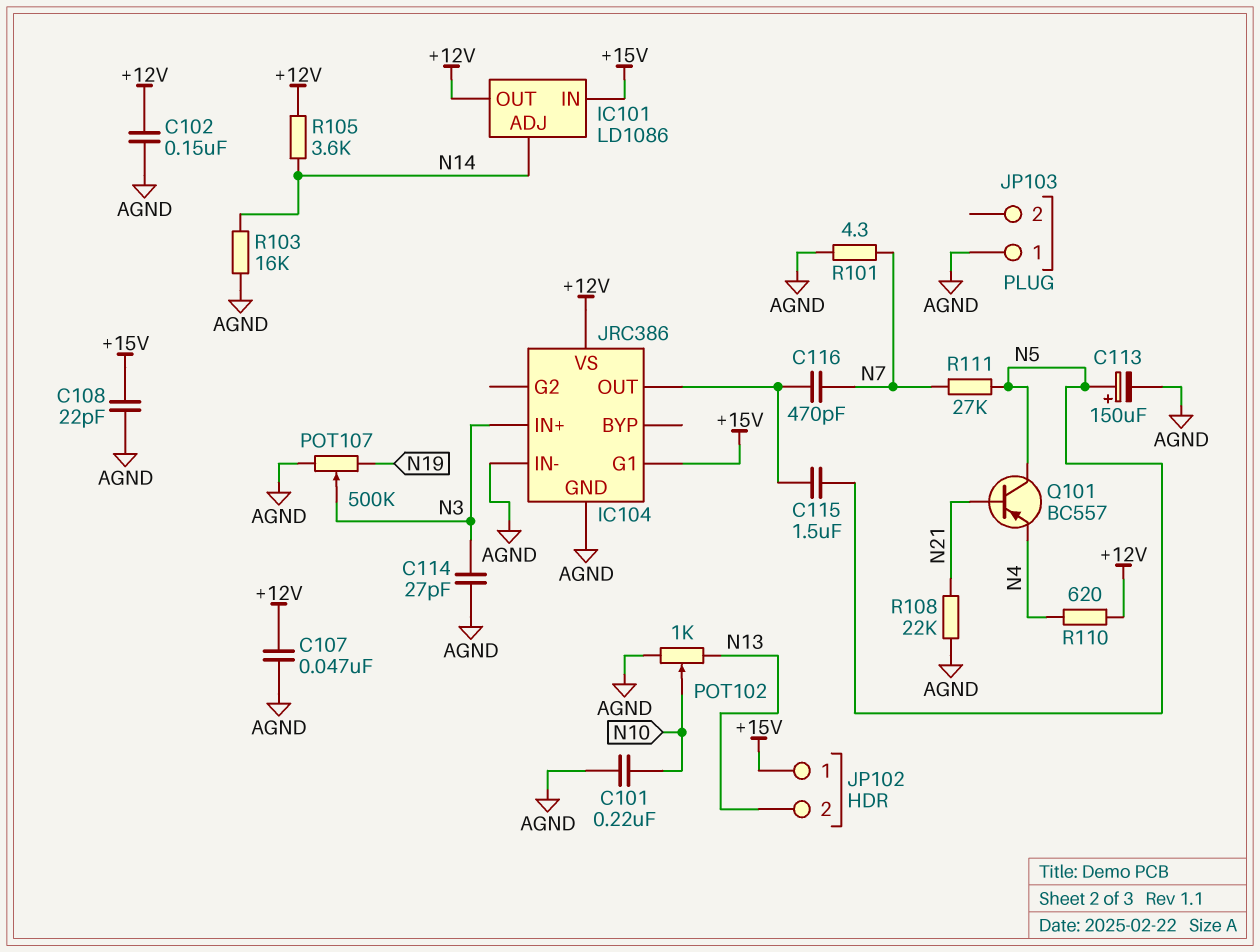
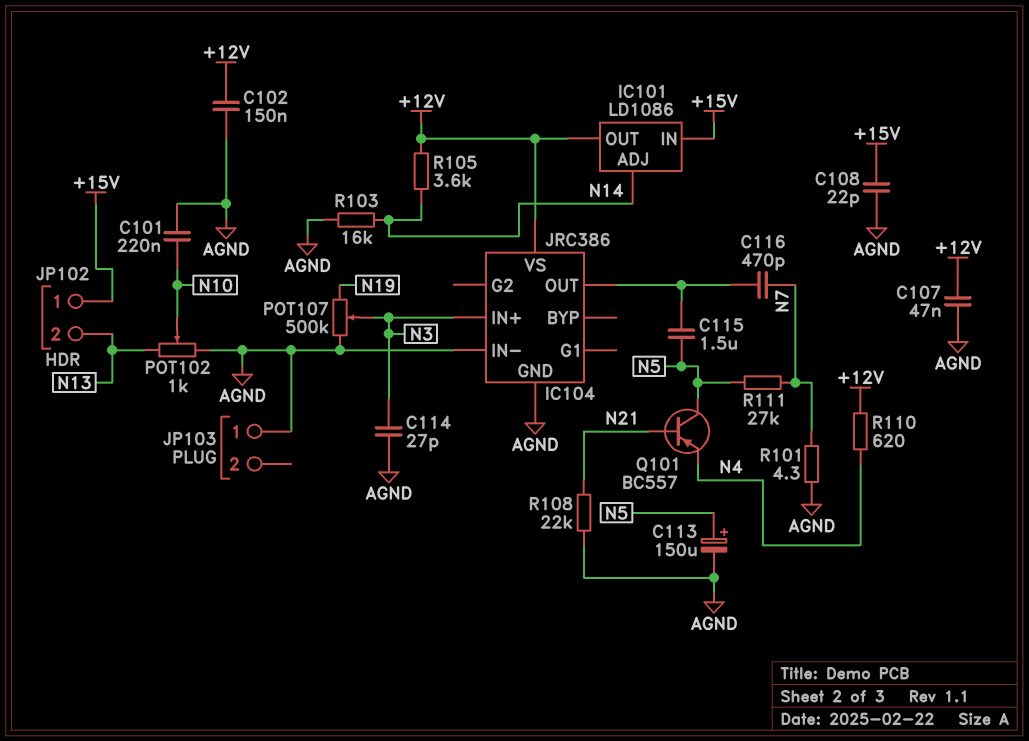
IC104 pin G1: +15V -> none

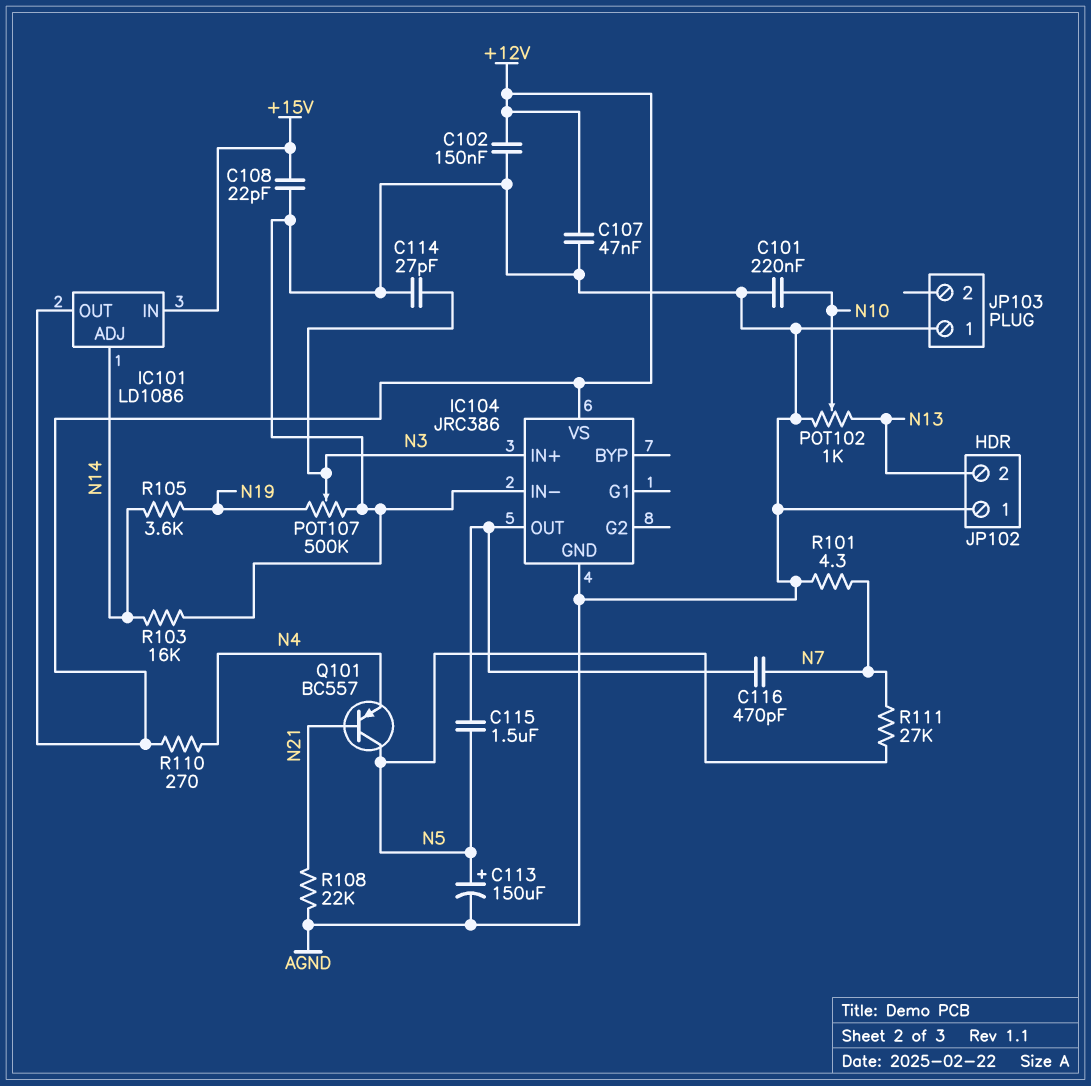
JP102 pin 1: +15V -> AGND
R105: 3.6k (+12V, N14) -> 3.6k (N14, N19)
R110: 620 (+12V, N4) -> 270 (+12V, N4)

